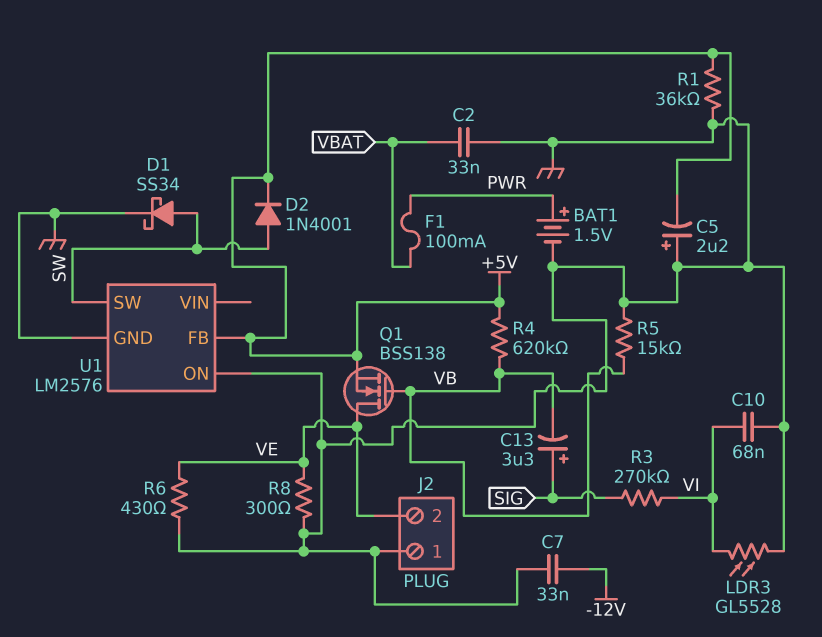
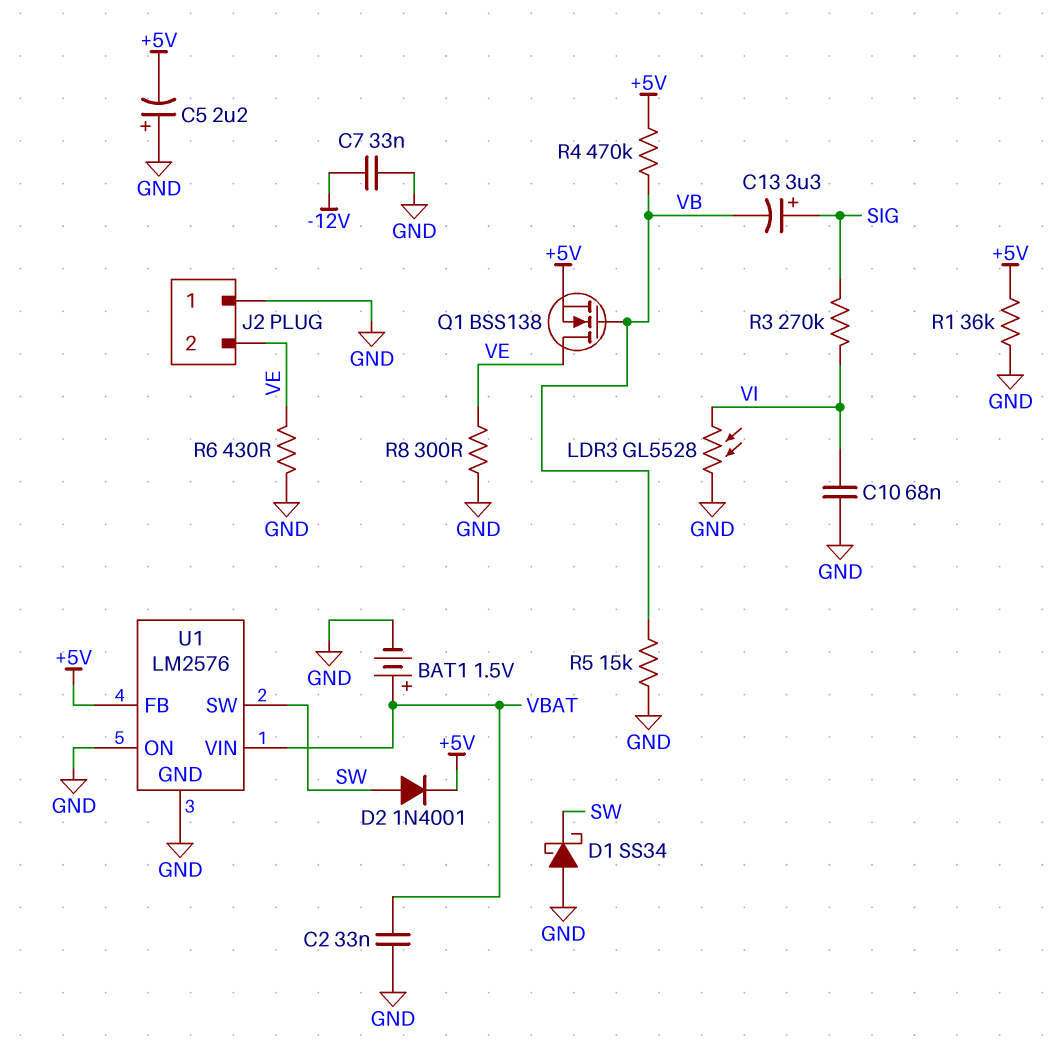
BAT1: 1.5V (plus PWR, minus GND) -> 1.5V (plus VBAT, minus GND)
D1: schottky SS34 (A SW, K GND) -> schottky SS34 (A GND, K SW)
F1: 100mA (PWR, VBAT) -> none
R4: 620k (+5V, VB) -> 470k (+5V, VB)
U1 pin VIN: none -> VBAT

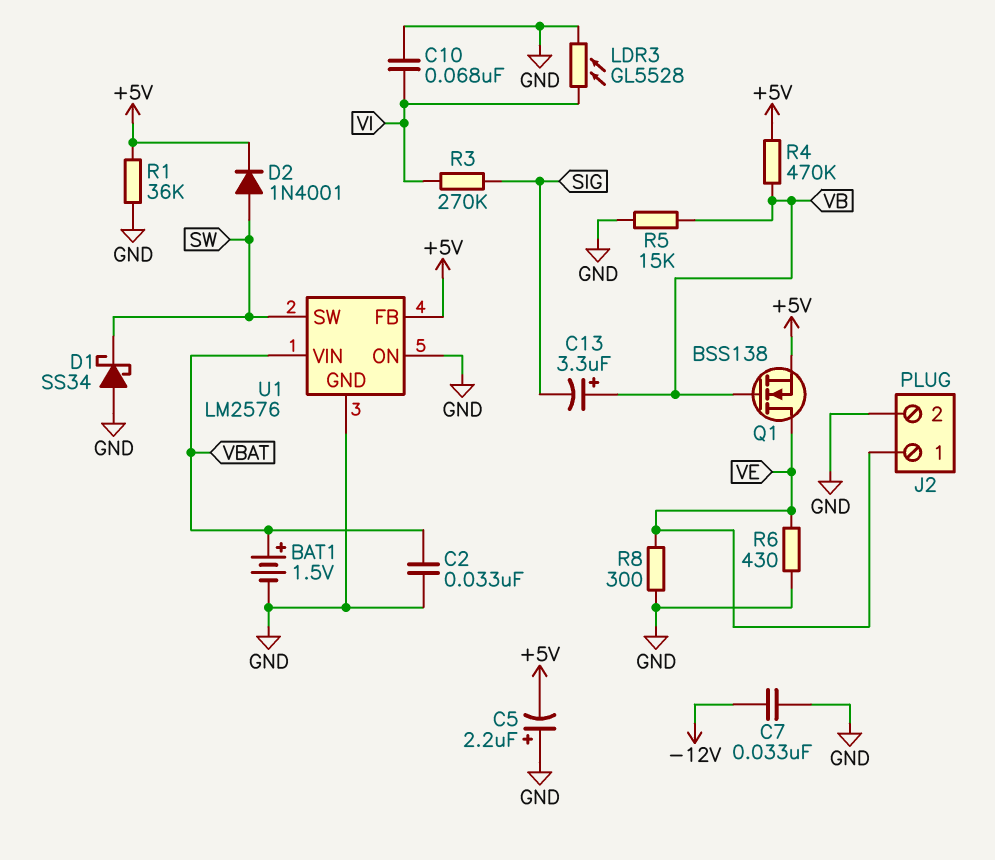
C13: 3.3uF (plus SIG, minus VB) -> 3.3uF (plus VB, minus SIG)
J2 pin 1: GND -> VE
J2 pin 2: VE -> GND

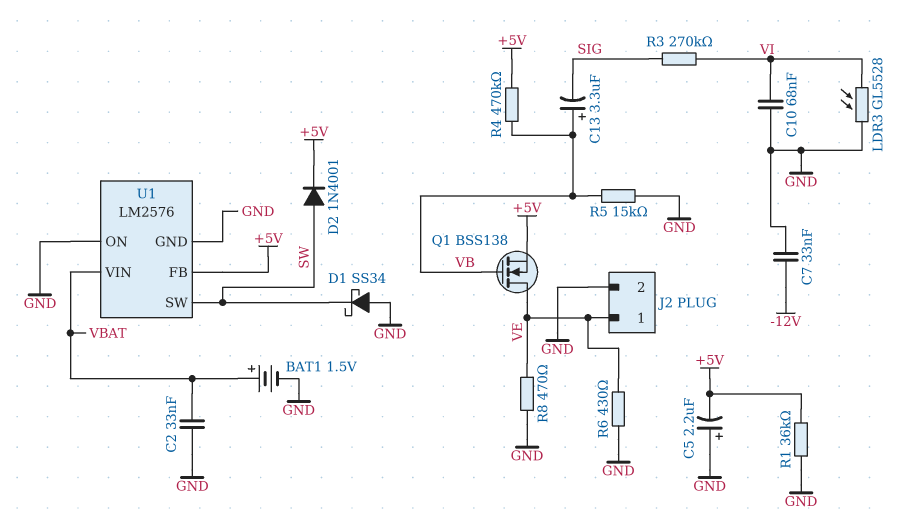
R8: 300 (GND, VE) -> 470 (GND, VE)

